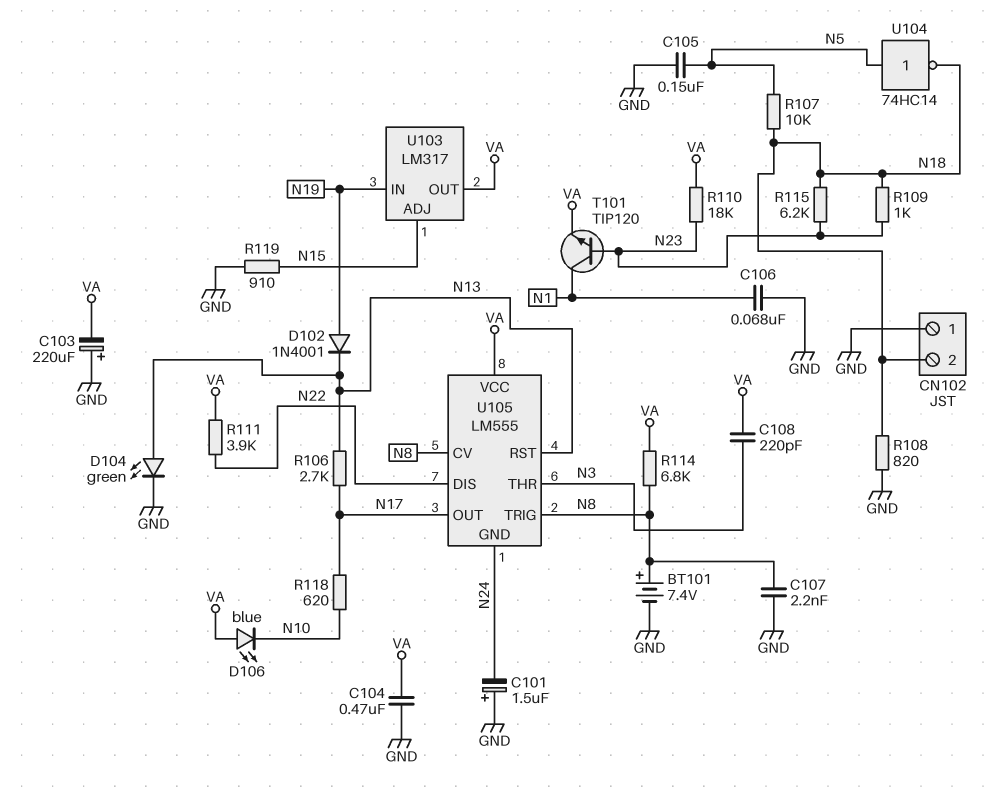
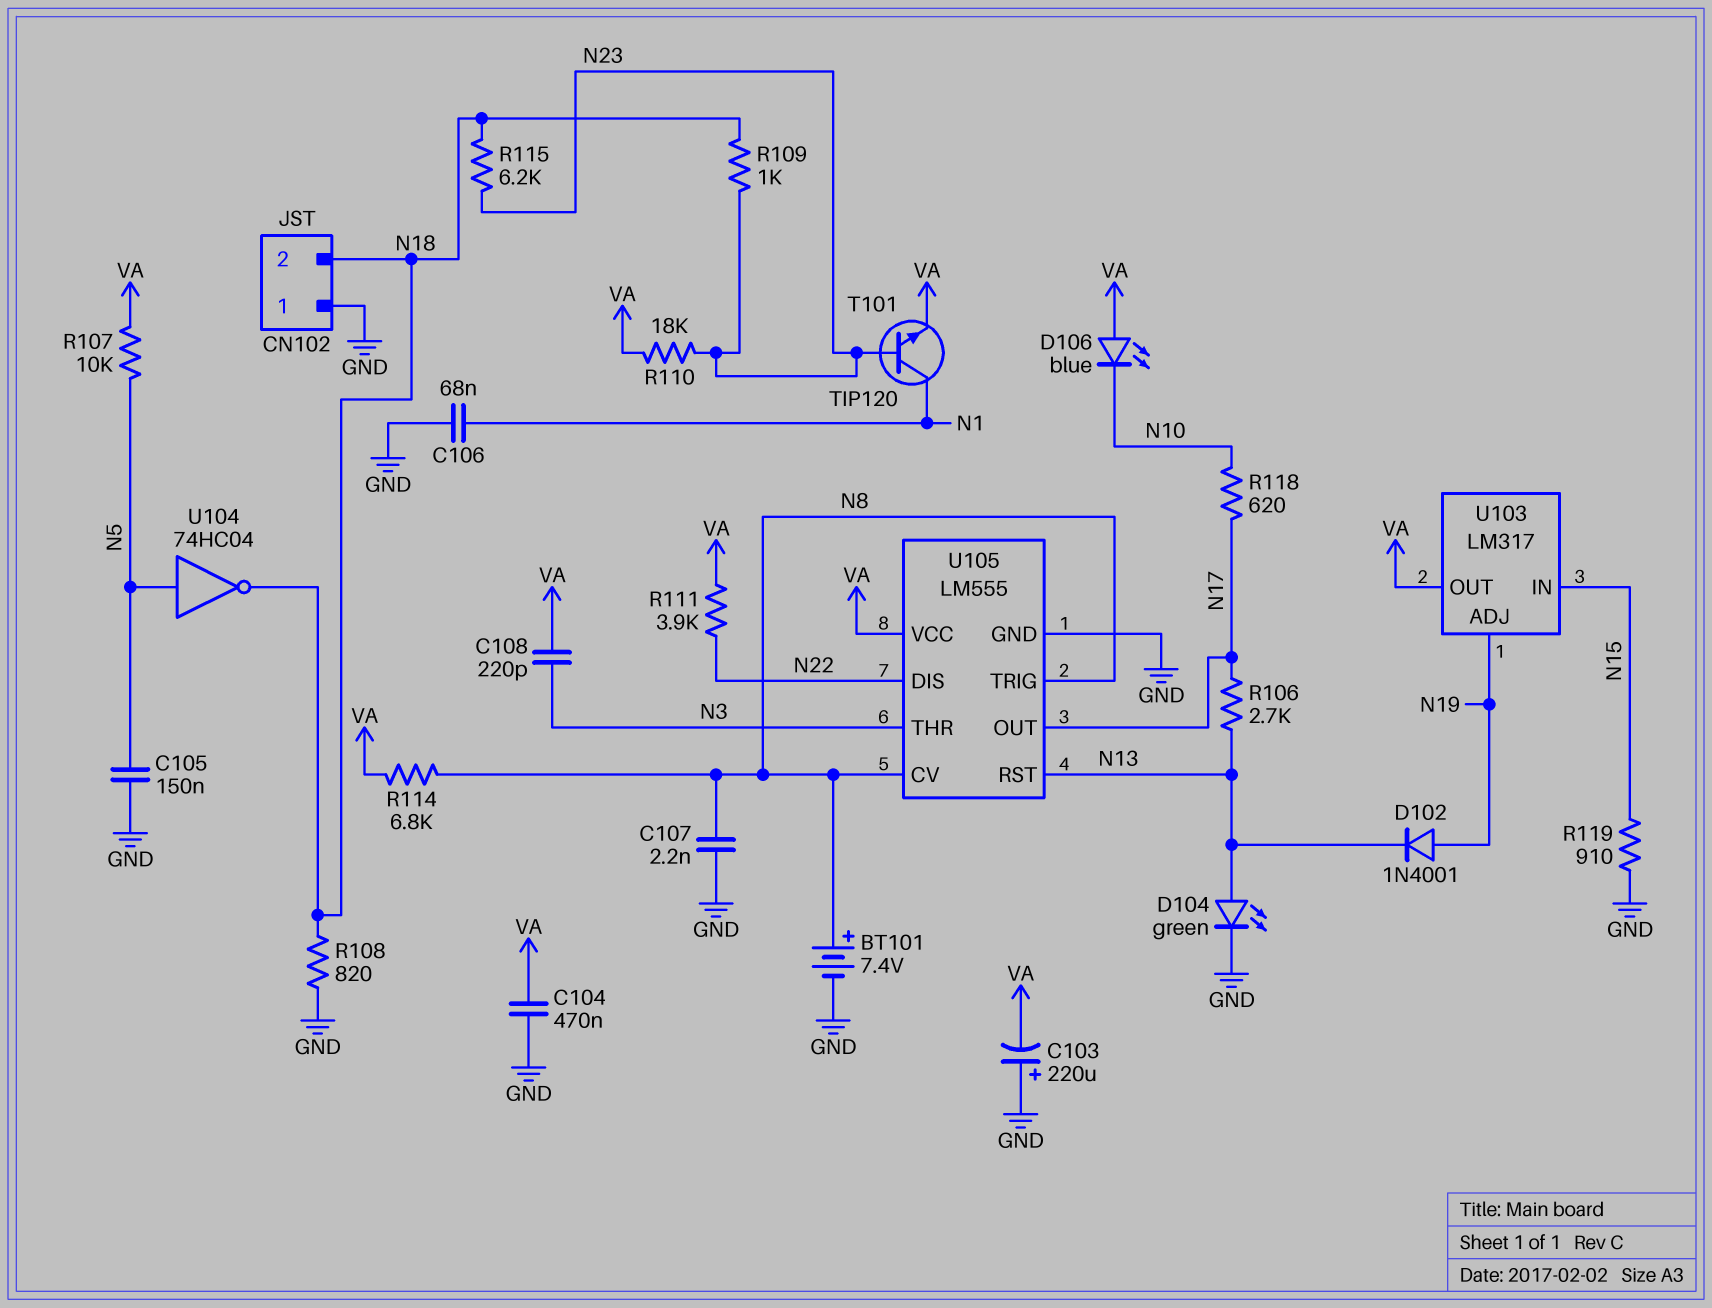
C101: 1.5uF (plus GND, minus N24) -> none
R107: 10k (N5, N18) -> 10k (N5, VA)
U103 pin ADJ: N15 -> N19
U103 pin IN: N19 -> N15
U104: NOT 74HC14 (in N5, out N18) -> NOT 74HC04 (in N5, out N18)
U105 pin GND: N24 -> GND

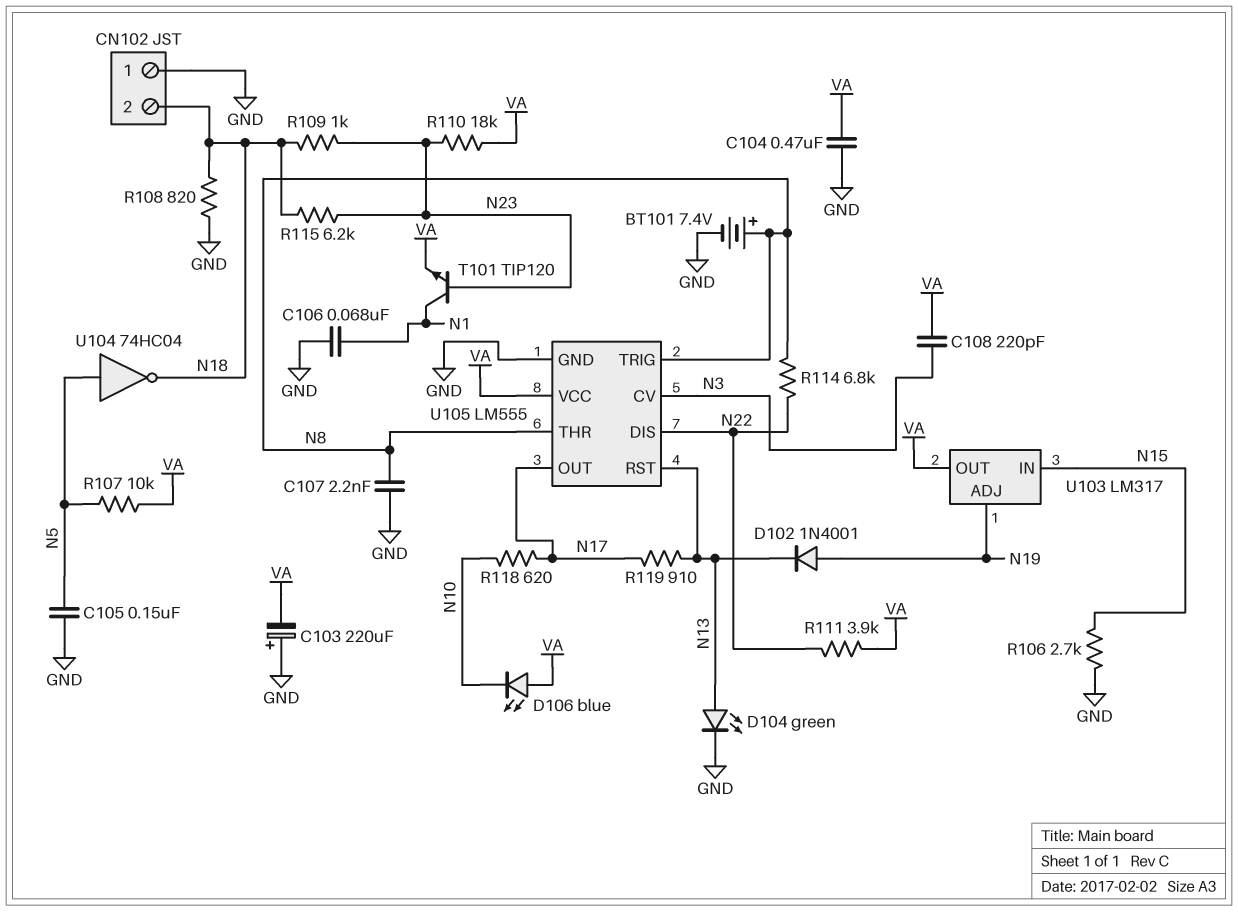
R106: 2.7k (N13, N17) -> 2.7k (GND, N15)
R114: 6.8k (N8, VA) -> 6.8k (N8, N22)
R119: 910 (GND, N15) -> 910 (N13, N17)
U105 pin CV: N8 -> N3
U105 pin THR: N3 -> N8

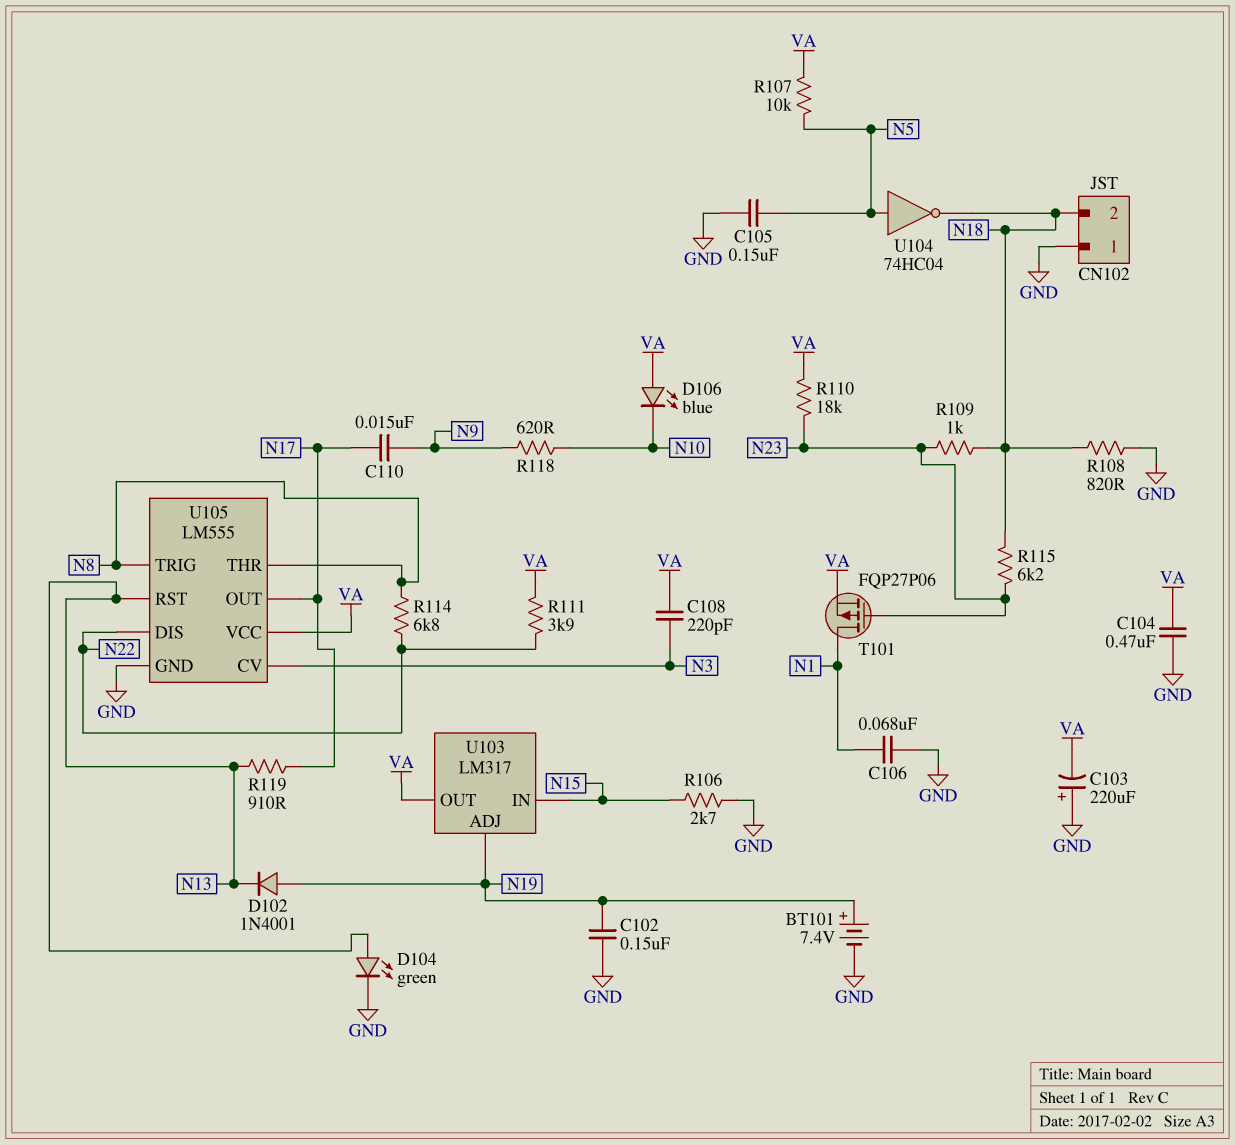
BT101: 7.4V (plus N8, minus GND) -> 7.4V (plus N19, minus GND)
C102: none -> 150nF (GND, N19)
C107: 2.2nF (GND, N8) -> none
C110: none -> 15nF (N9, N17)
R118: 620 (N10, N17) -> 620 (N9, N10)
T101: NPN TIP120 (B N23, C N1, E VA) -> PMOS FQP27P06 (G N23, D N1, S VA)

